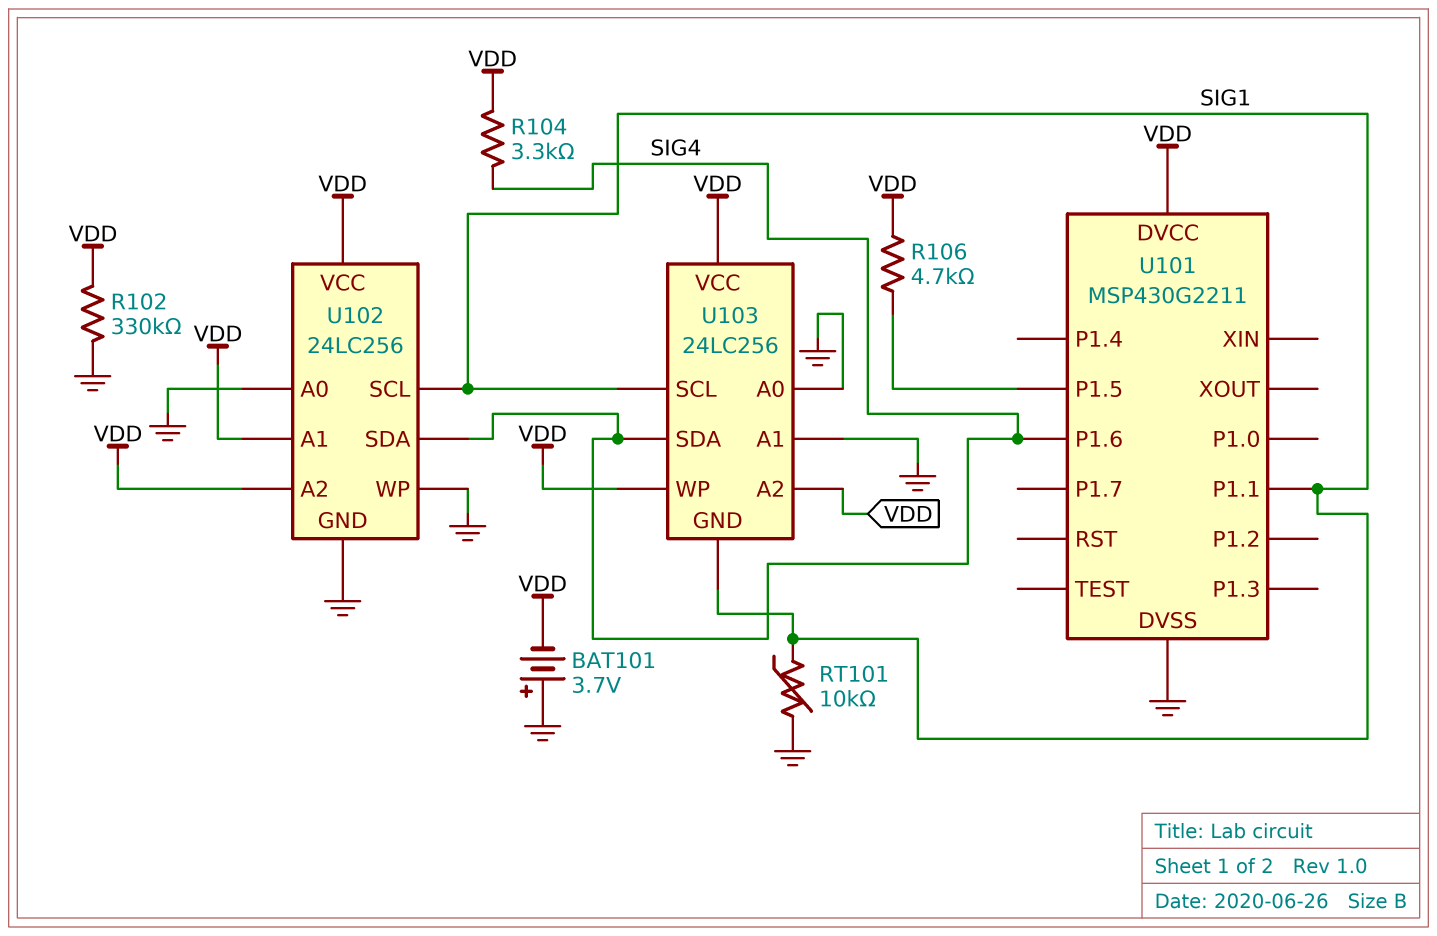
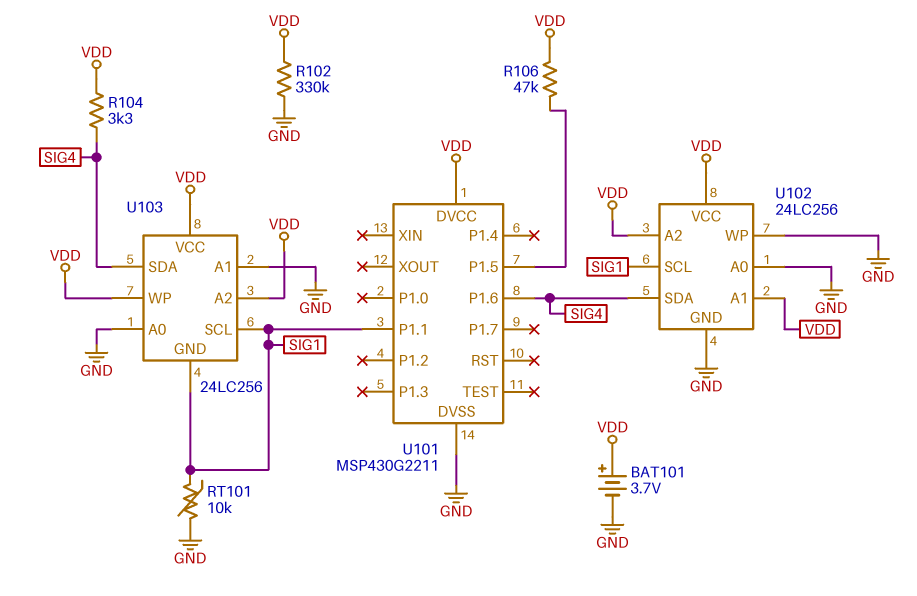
BAT101: 3.7V (plus GND, minus VDD) -> 3.7V (plus VDD, minus GND)
R106: 4.7k (U101/P1.5, VDD) -> 47k (U101/P1.5, VDD)

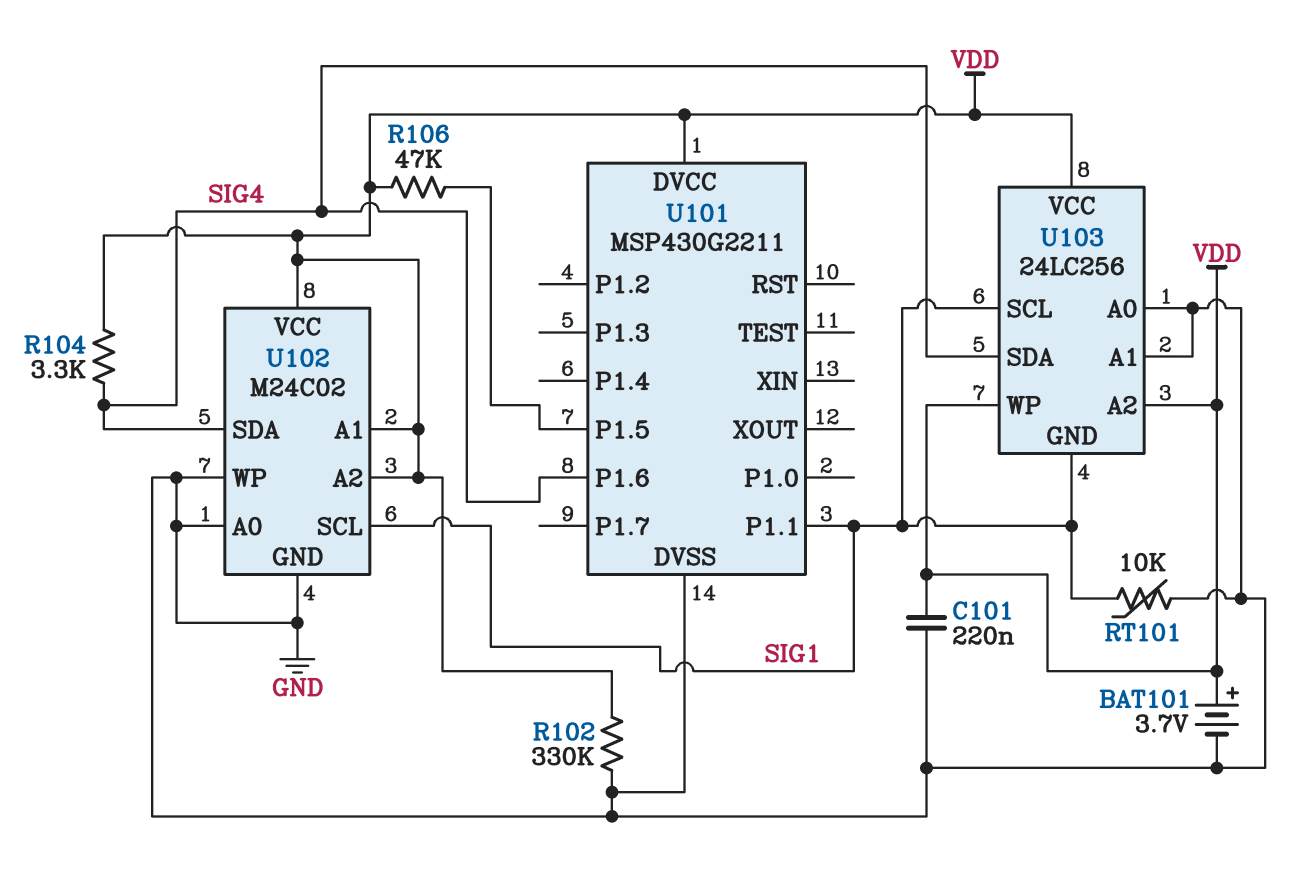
C101: none -> 220nF (GND, VDD)
U102: 24LC256 -> M24C02

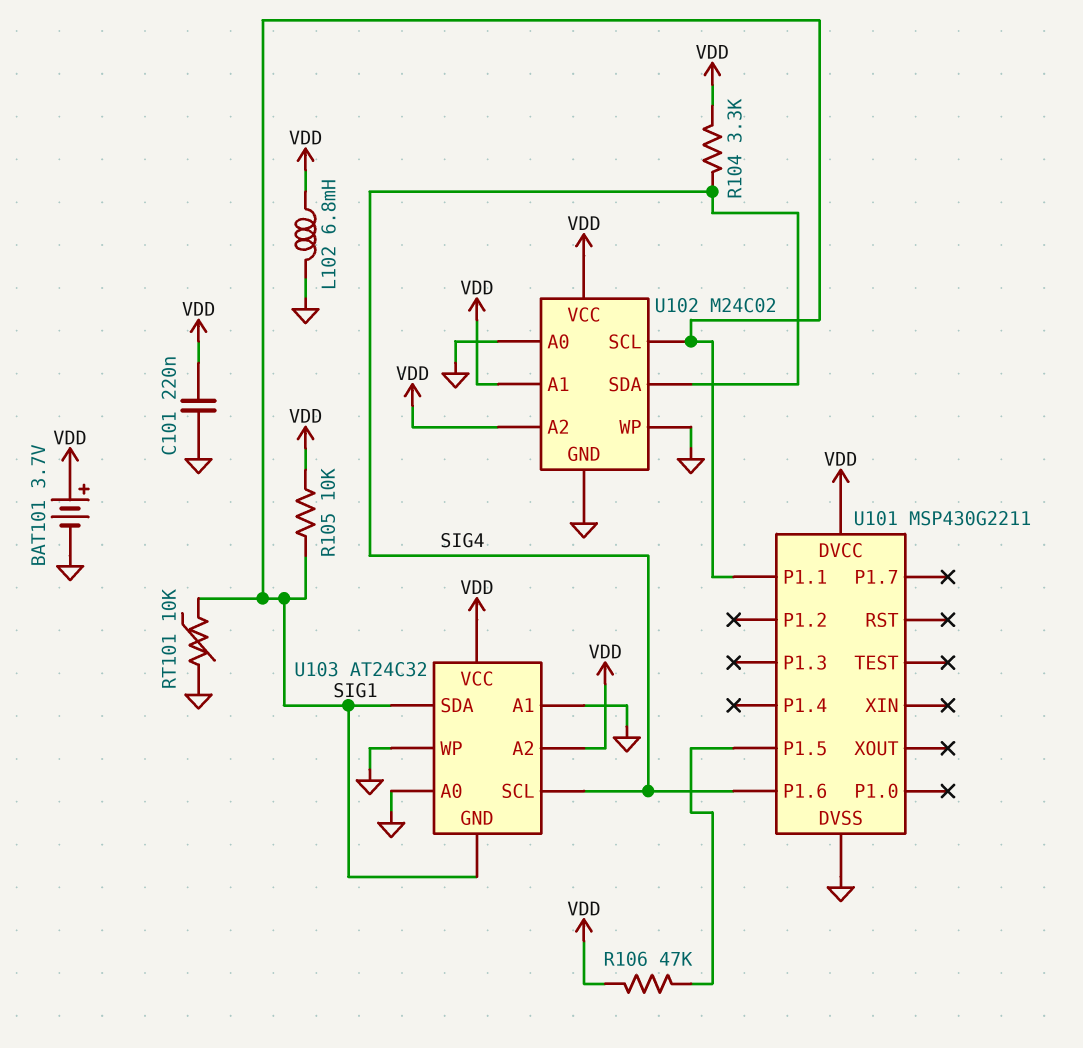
L102: none -> 6.8mH (GND, VDD)
R102: 330k (GND, VDD) -> none
R105: none -> 10k (SIG1, VDD)
U103: 24LC256 -> AT24C32
U103 pin SCL: SIG1 -> SIG4
U103 pin SDA: SIG4 -> SIG1
U103 pin WP: VDD -> GND

